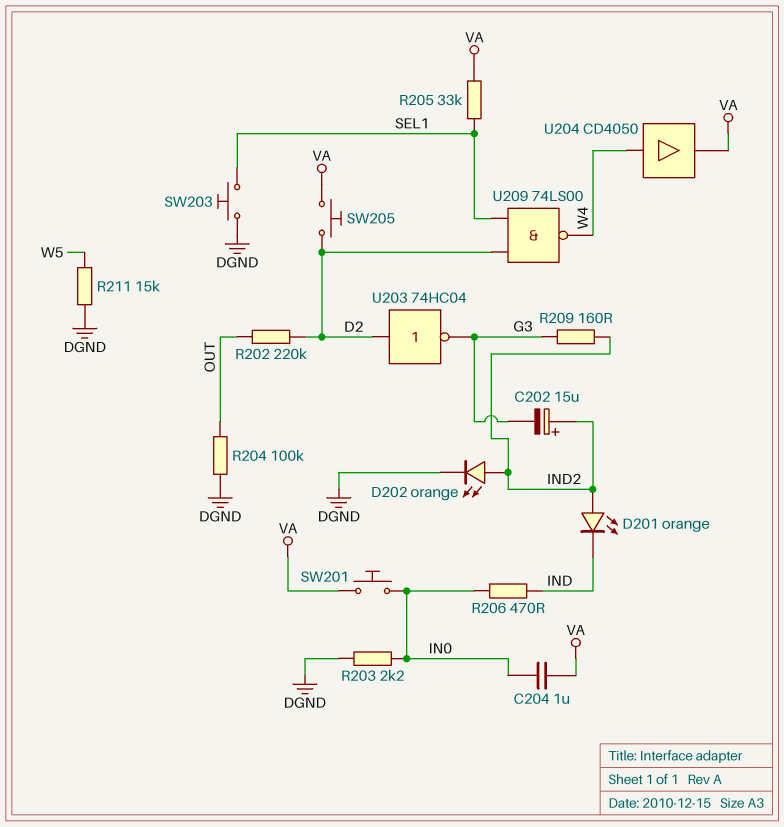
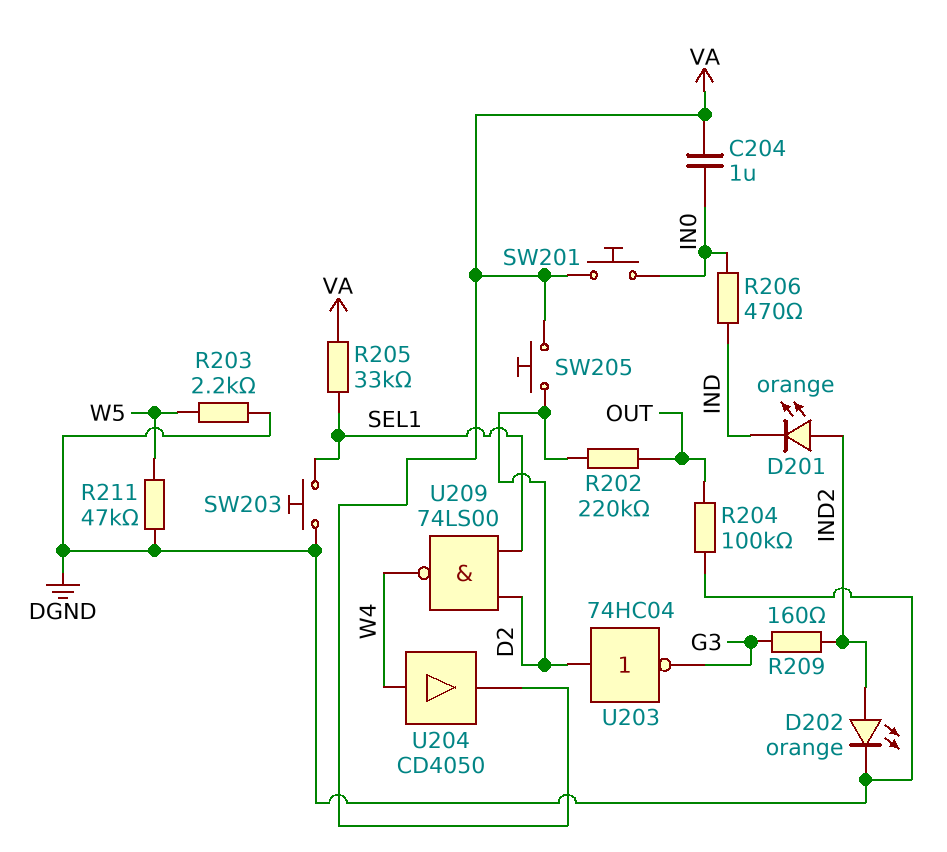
C202: 15uF (plus IND2, minus G3) -> none
R203: 2.2k (DGND, IN0) -> 2.2k (DGND, W5)
R211: 15k (DGND, W5) -> 47k (DGND, W5)

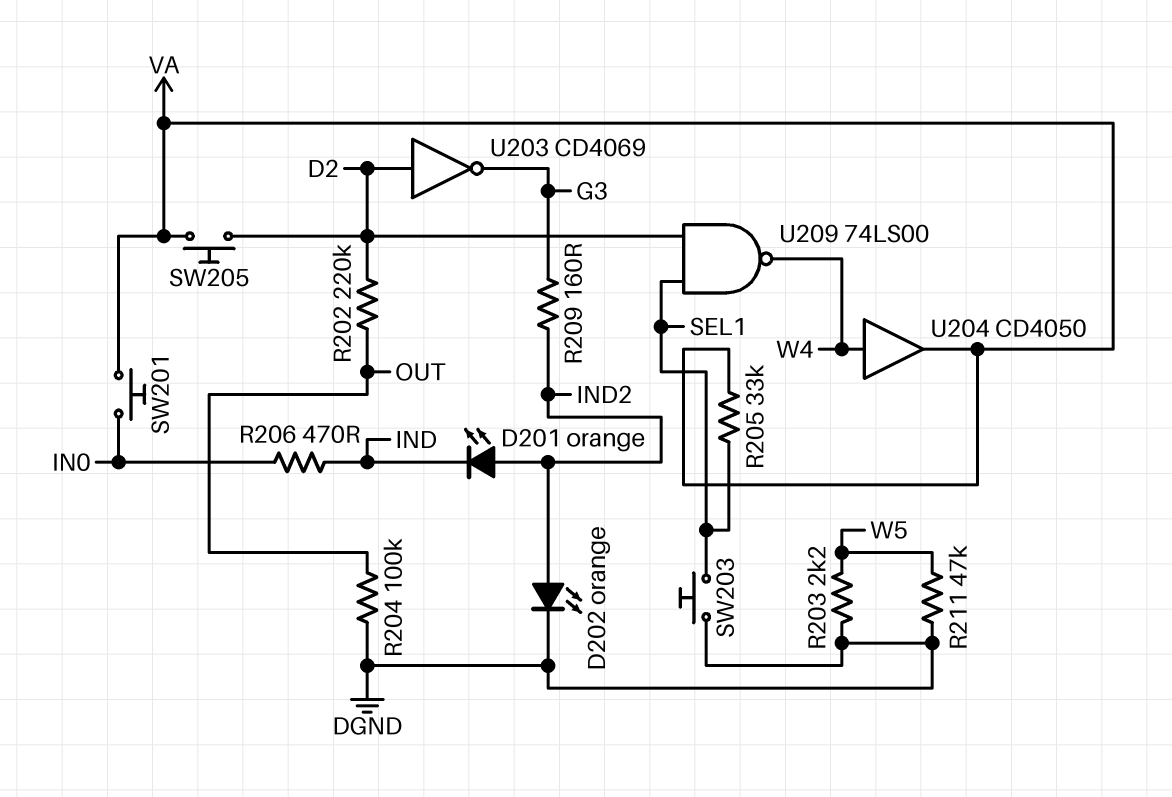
C204: 1uF (IN0, VA) -> none
U203: NOT 74HC04 (in D2, out G3) -> NOT CD4069 (in D2, out G3)

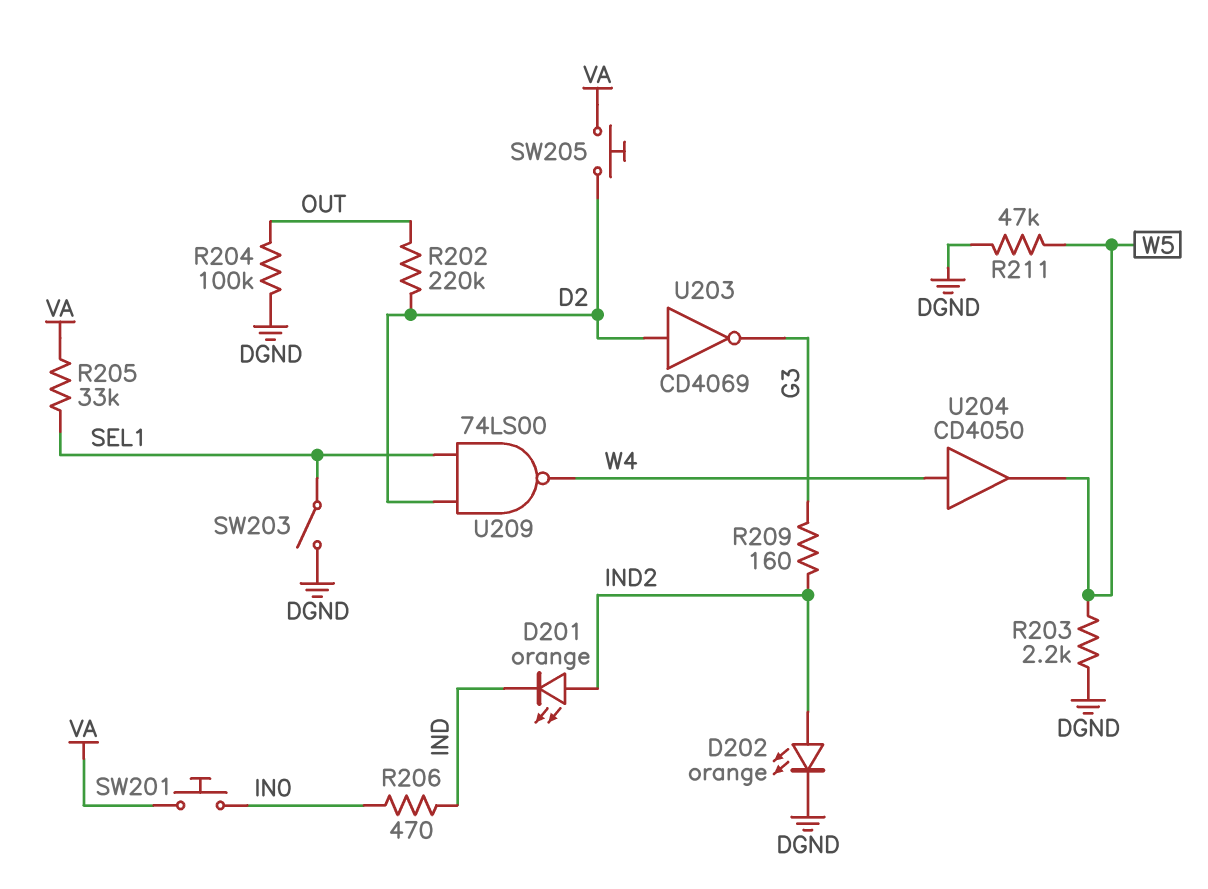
SW203: button (DGND, SEL1) -> switch (DGND, SEL1)
U204: buffer CD4050 (in W4, out VA) -> buffer CD4050 (in W4, out W5)

